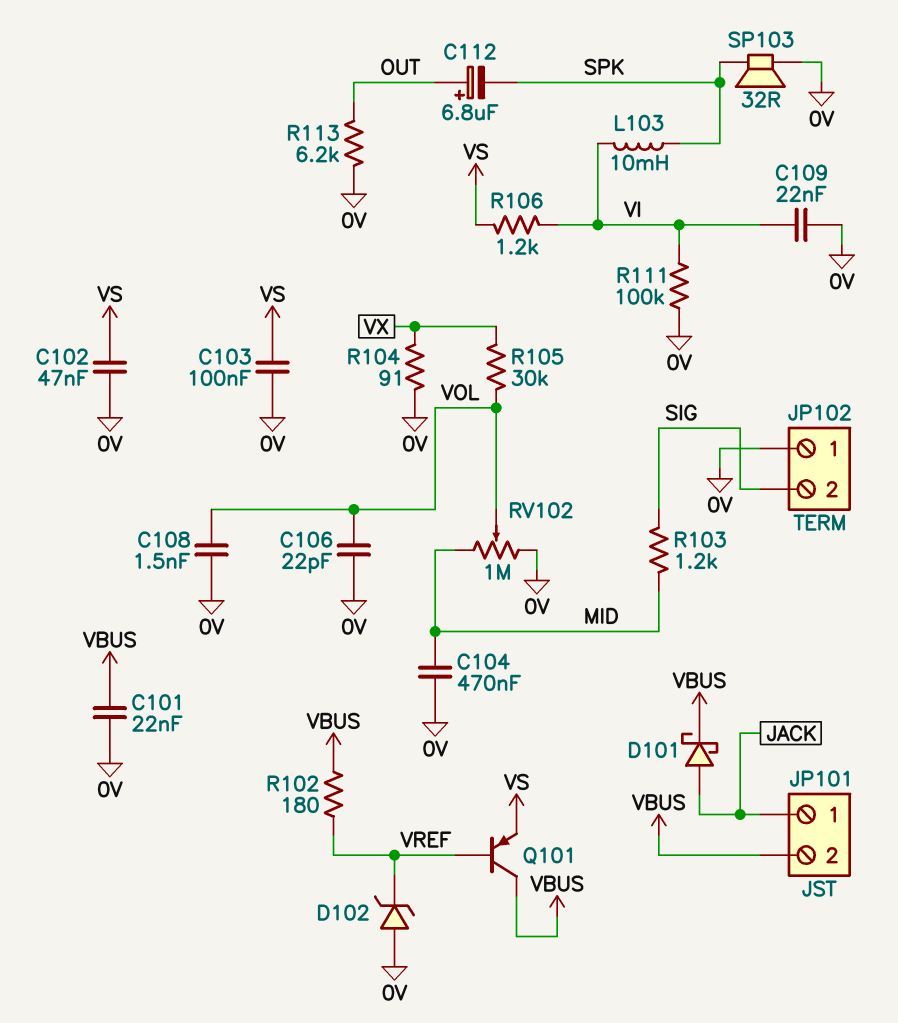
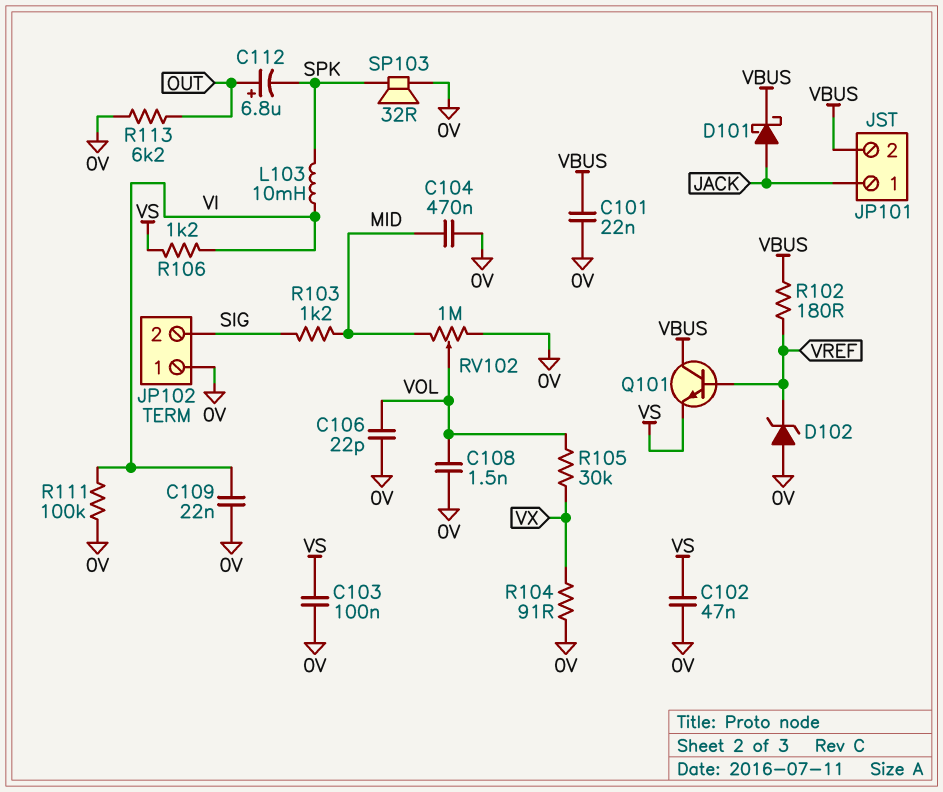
Q101: PNP (B VREF, C VBUS, E VS) -> NPN (B VREF, C VBUS, E VS)

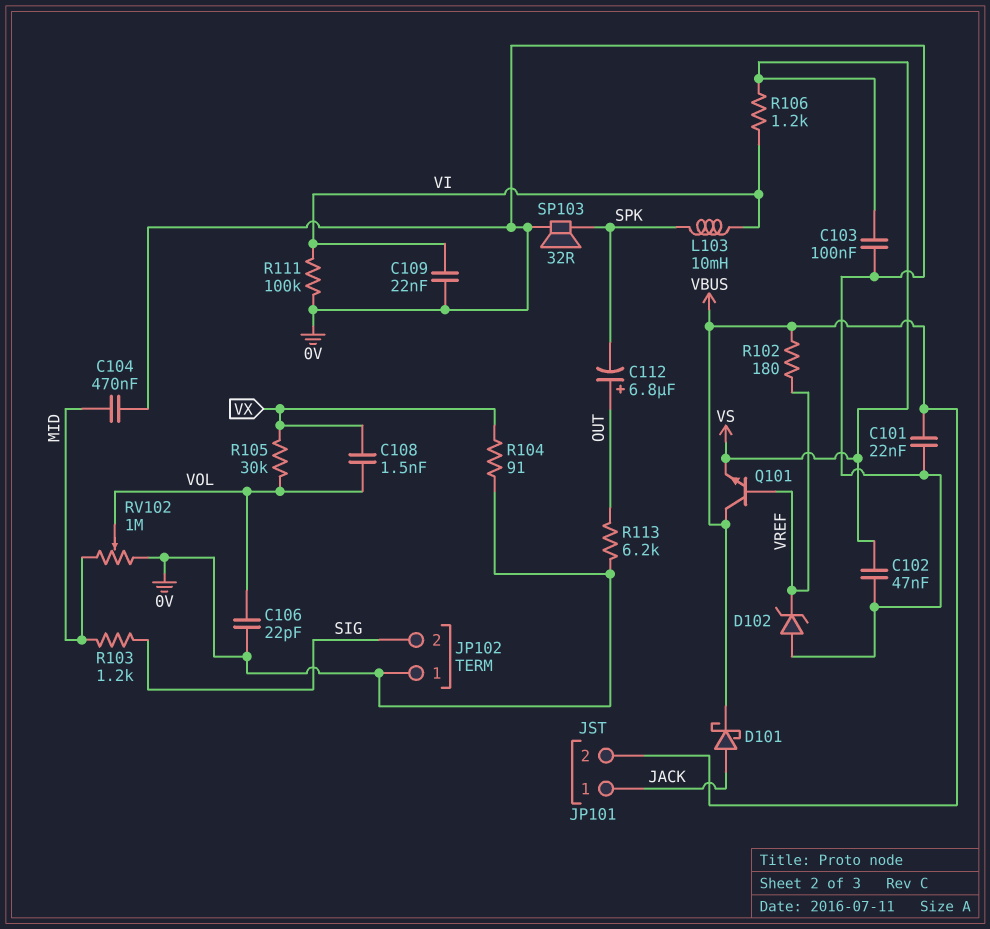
C108: 1.5nF (0V, VOL) -> 1.5nF (VOL, VX)

